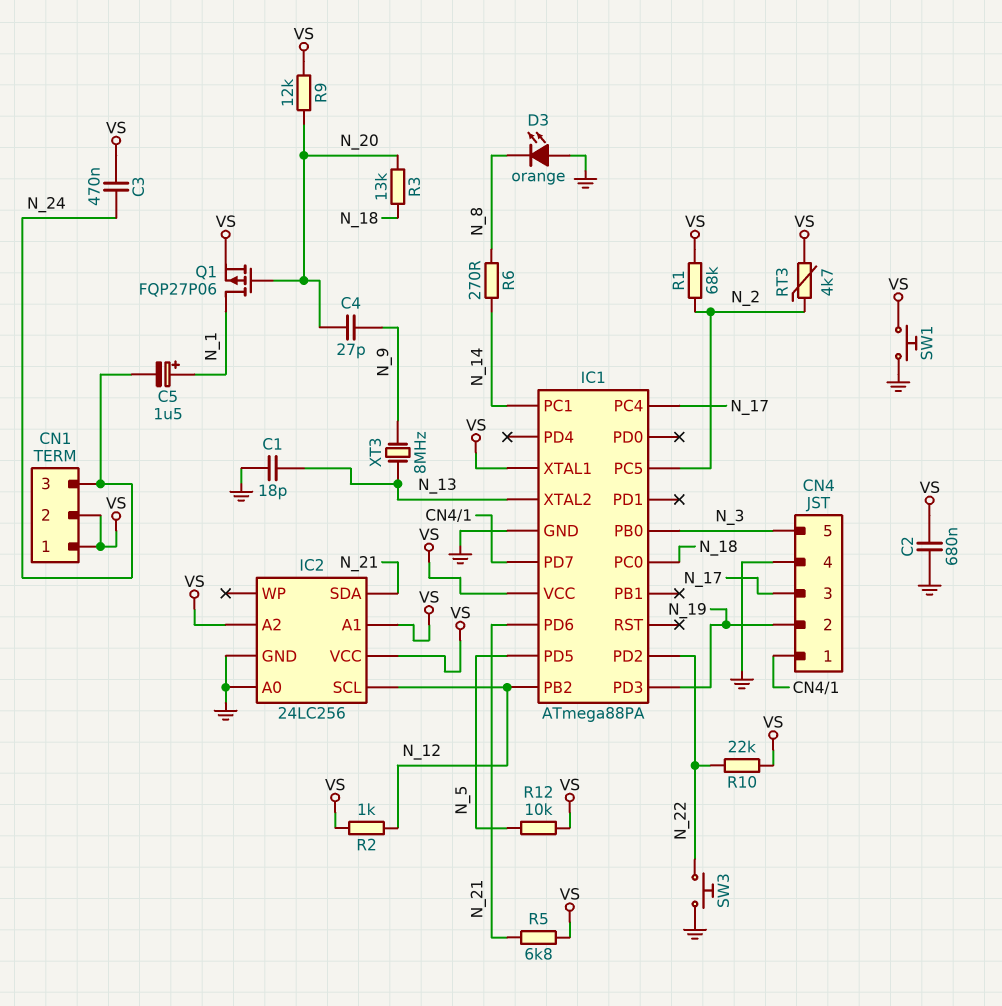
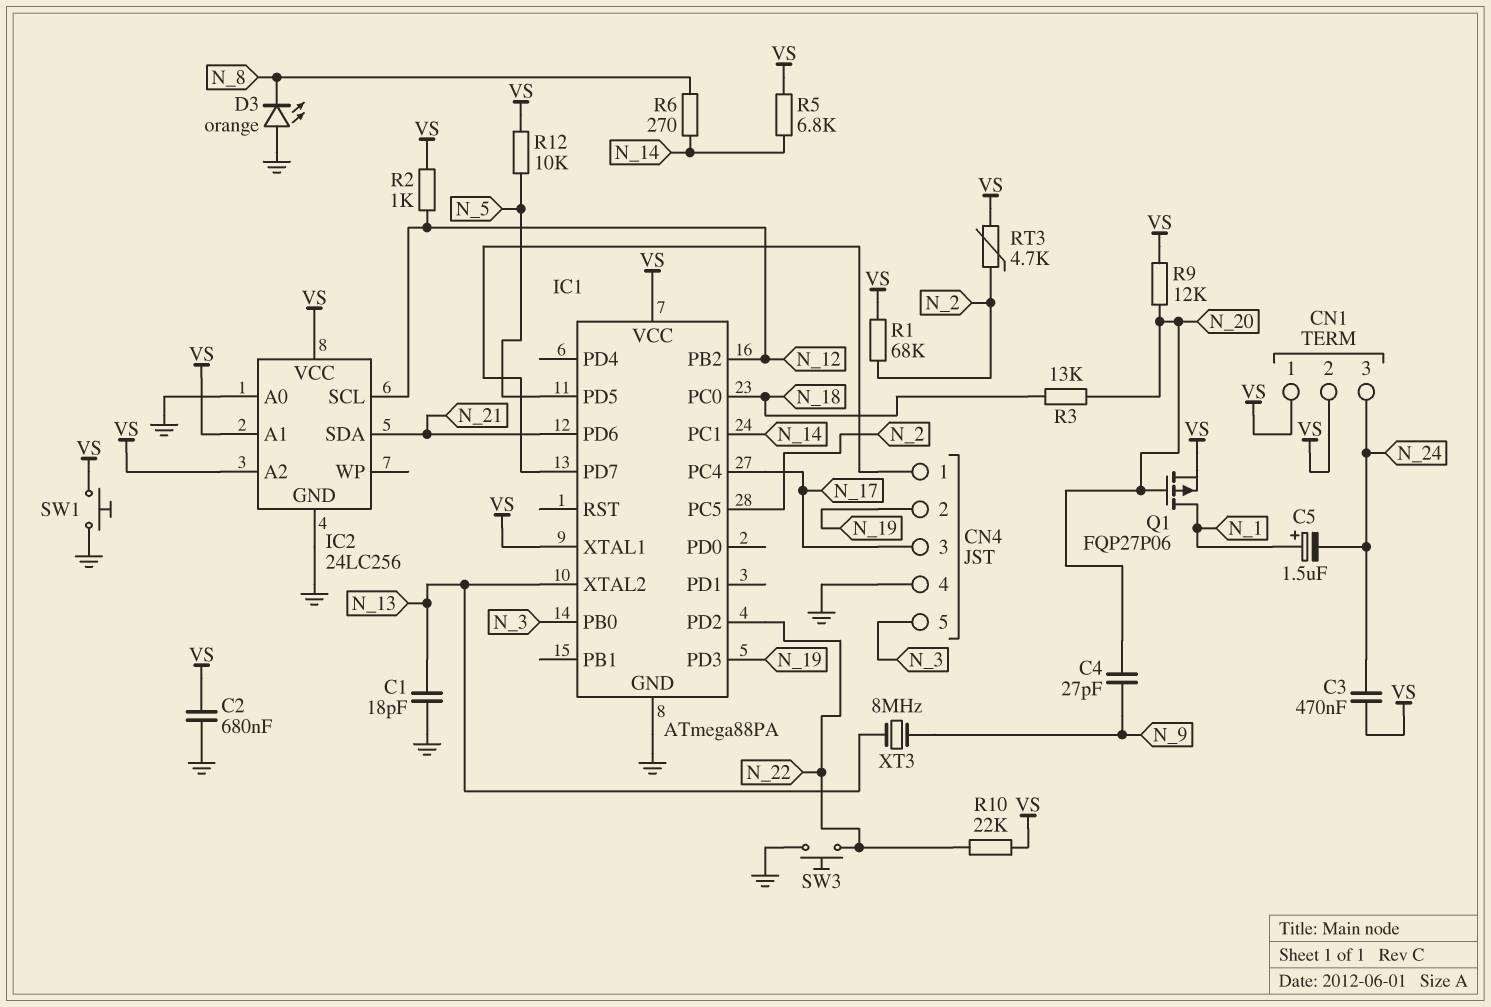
R5: 6.8k (N_21, VS) -> 6.8k (N_14, VS)

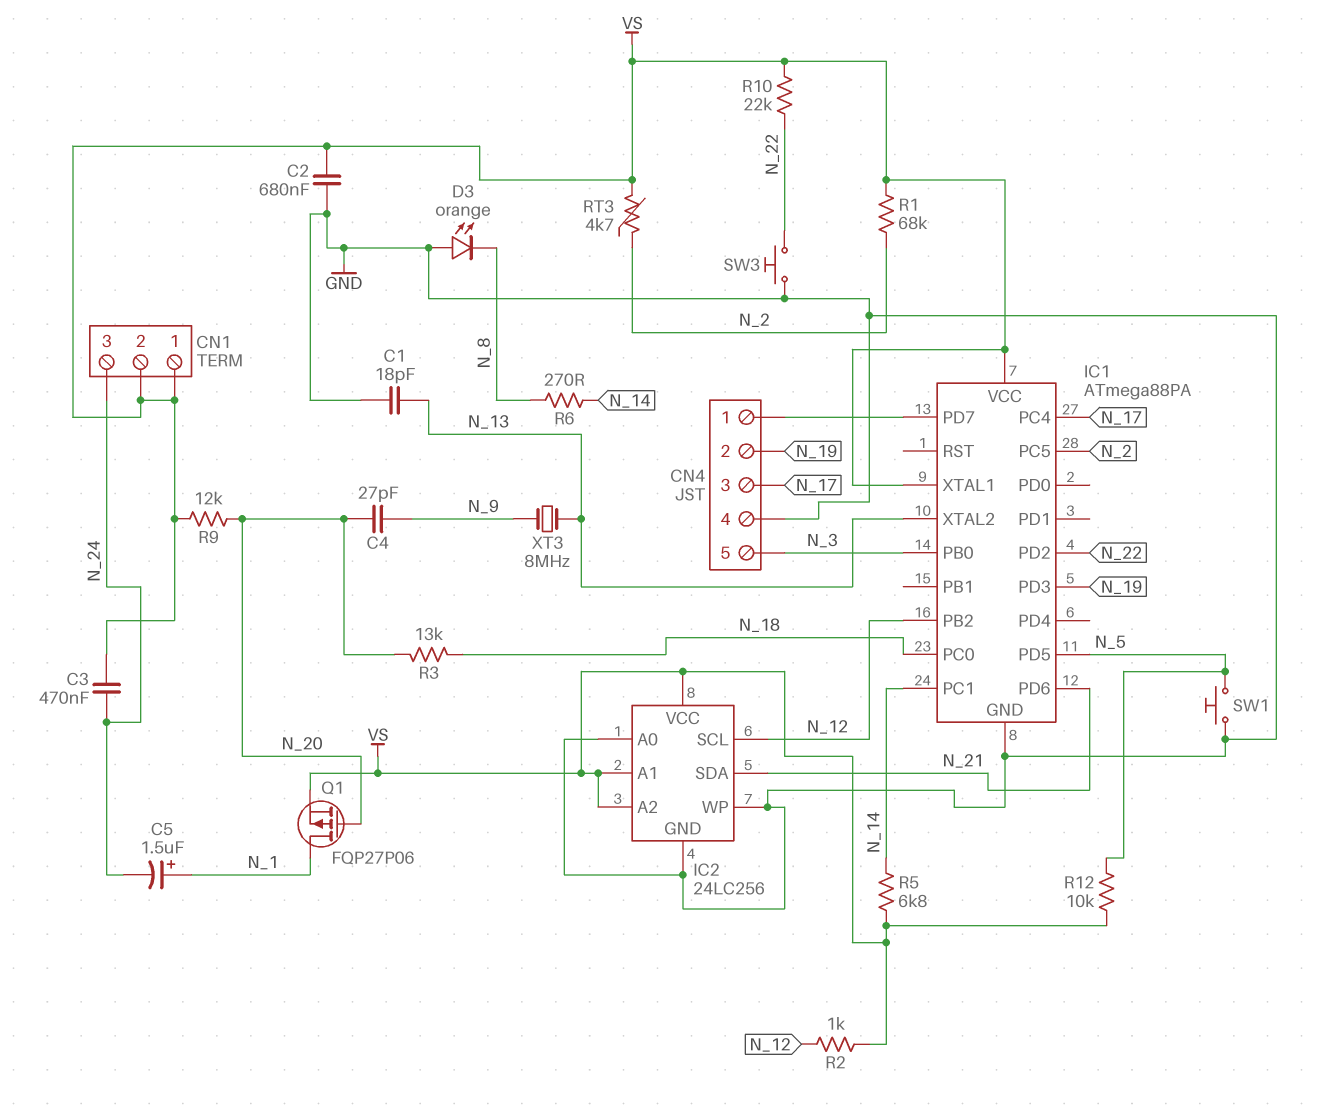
IC2 pin WP: none -> GND
SW1: button (GND, VS) -> button (GND, N_5)

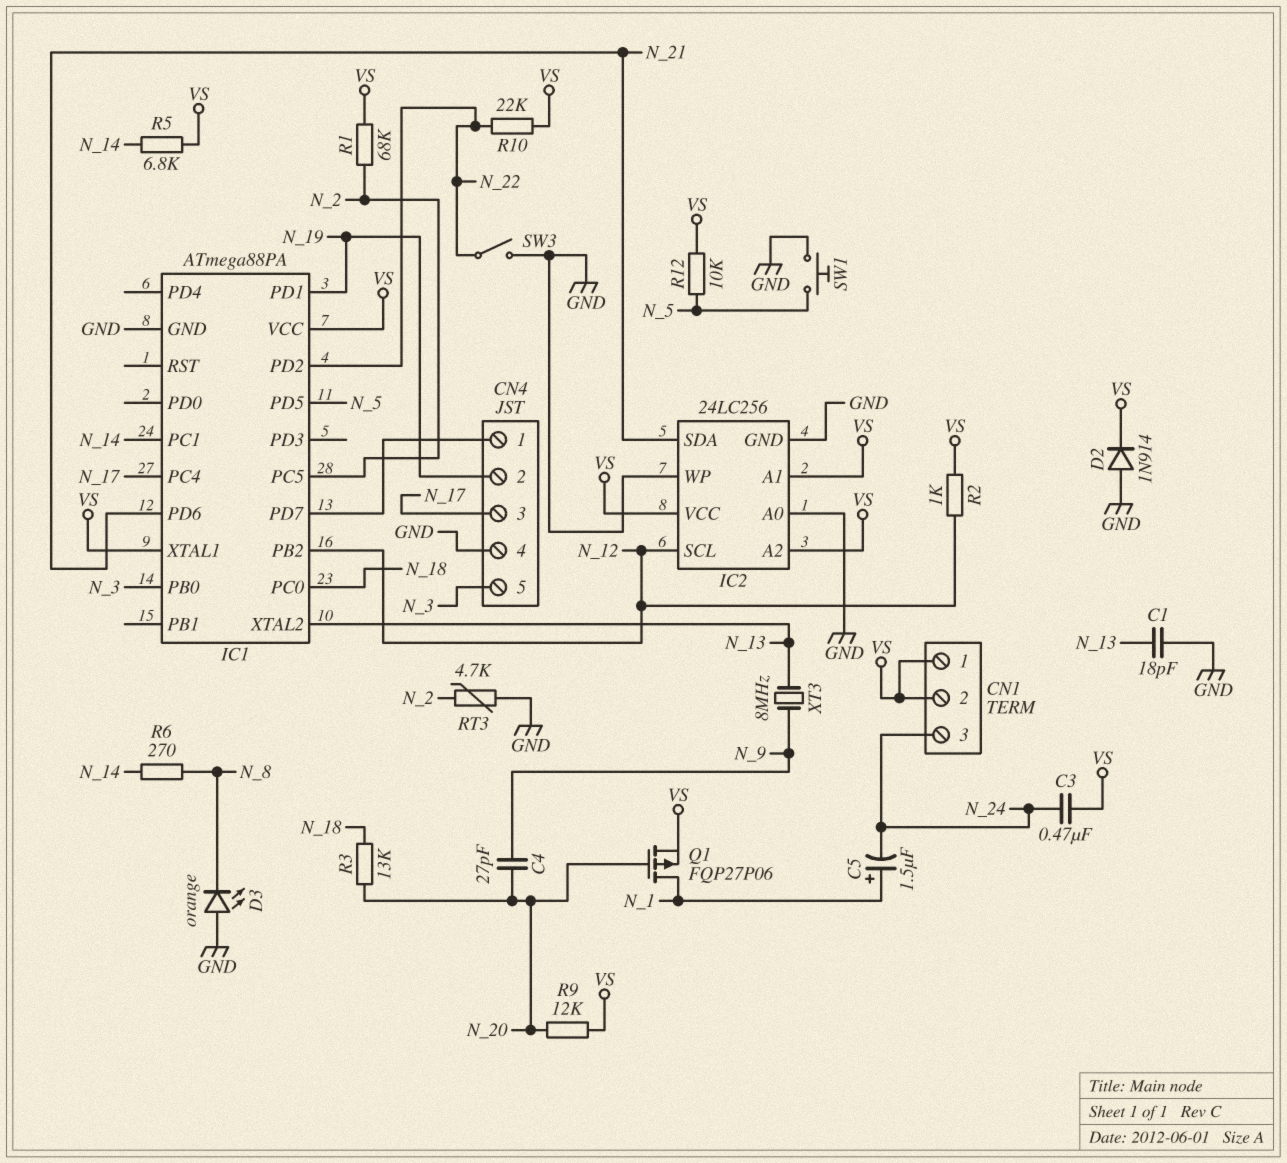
C2: 680nF (GND, VS) -> none
D2: none -> diode 1N914 (A GND, K VS)
IC1 pin PD1: none -> N_19
IC1 pin PD3: N_19 -> none
RT3: 4.7k (N_2, VS) -> 4.7k (GND, N_2)
SW3: button (GND, N_22) -> switch (GND, N_22)

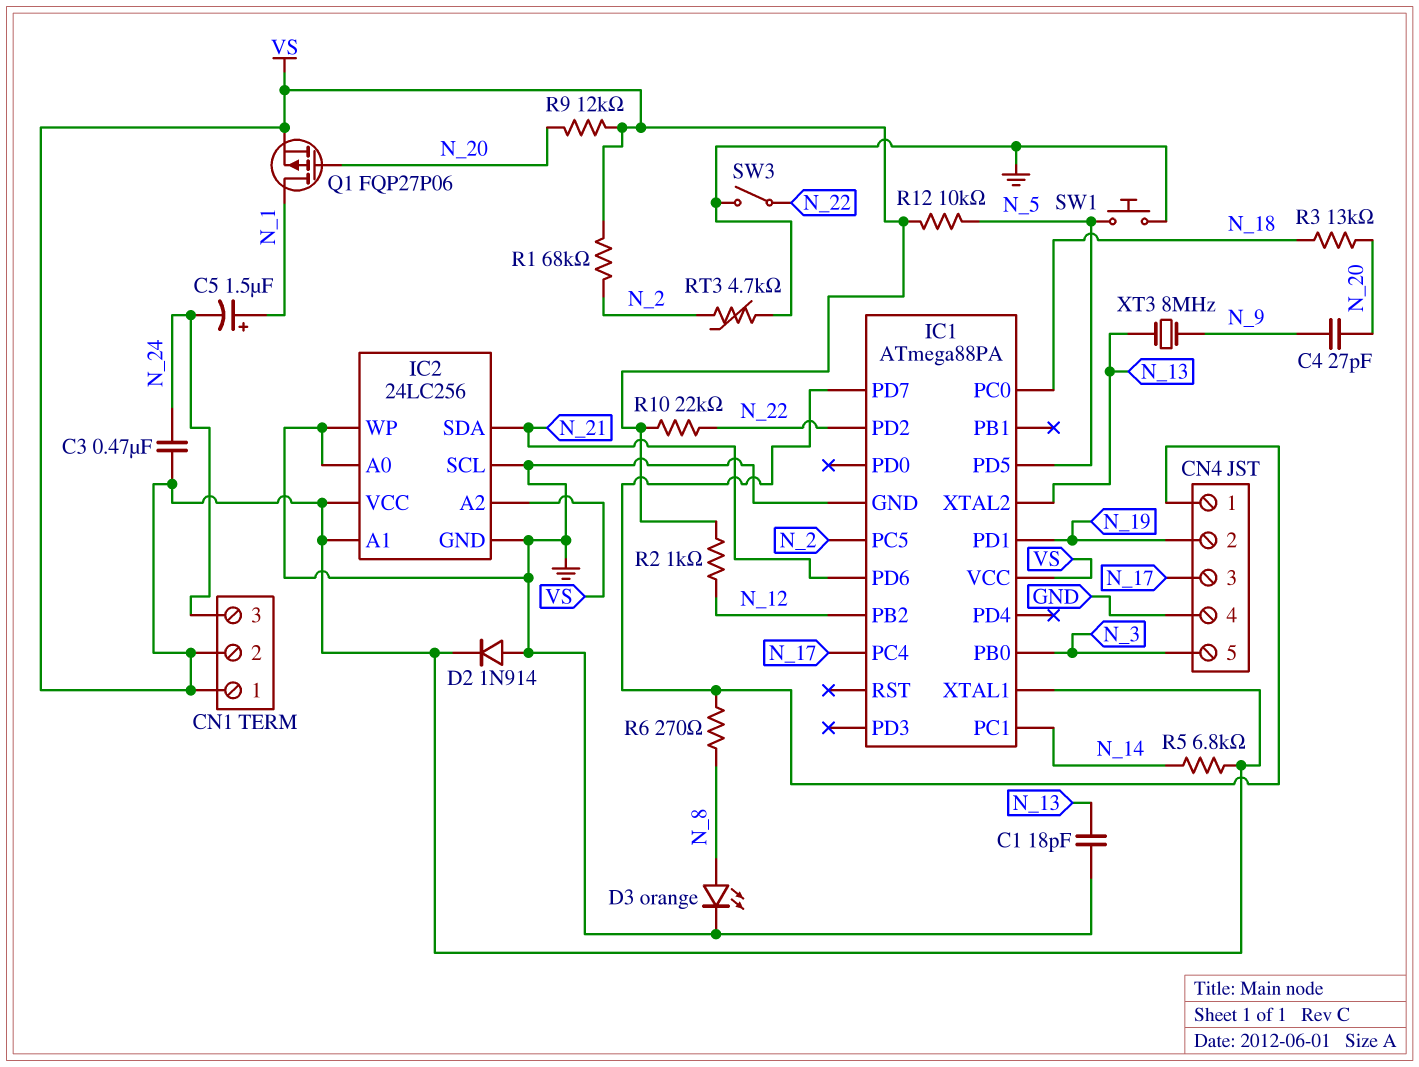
D3: LED orange (A GND, K N_8) -> LED orange (A N_8, K GND)
IC2 pin SCL: N_12 -> GND
R6: 270 (N_8, N_14) -> 270 (CN4/1, N_8)

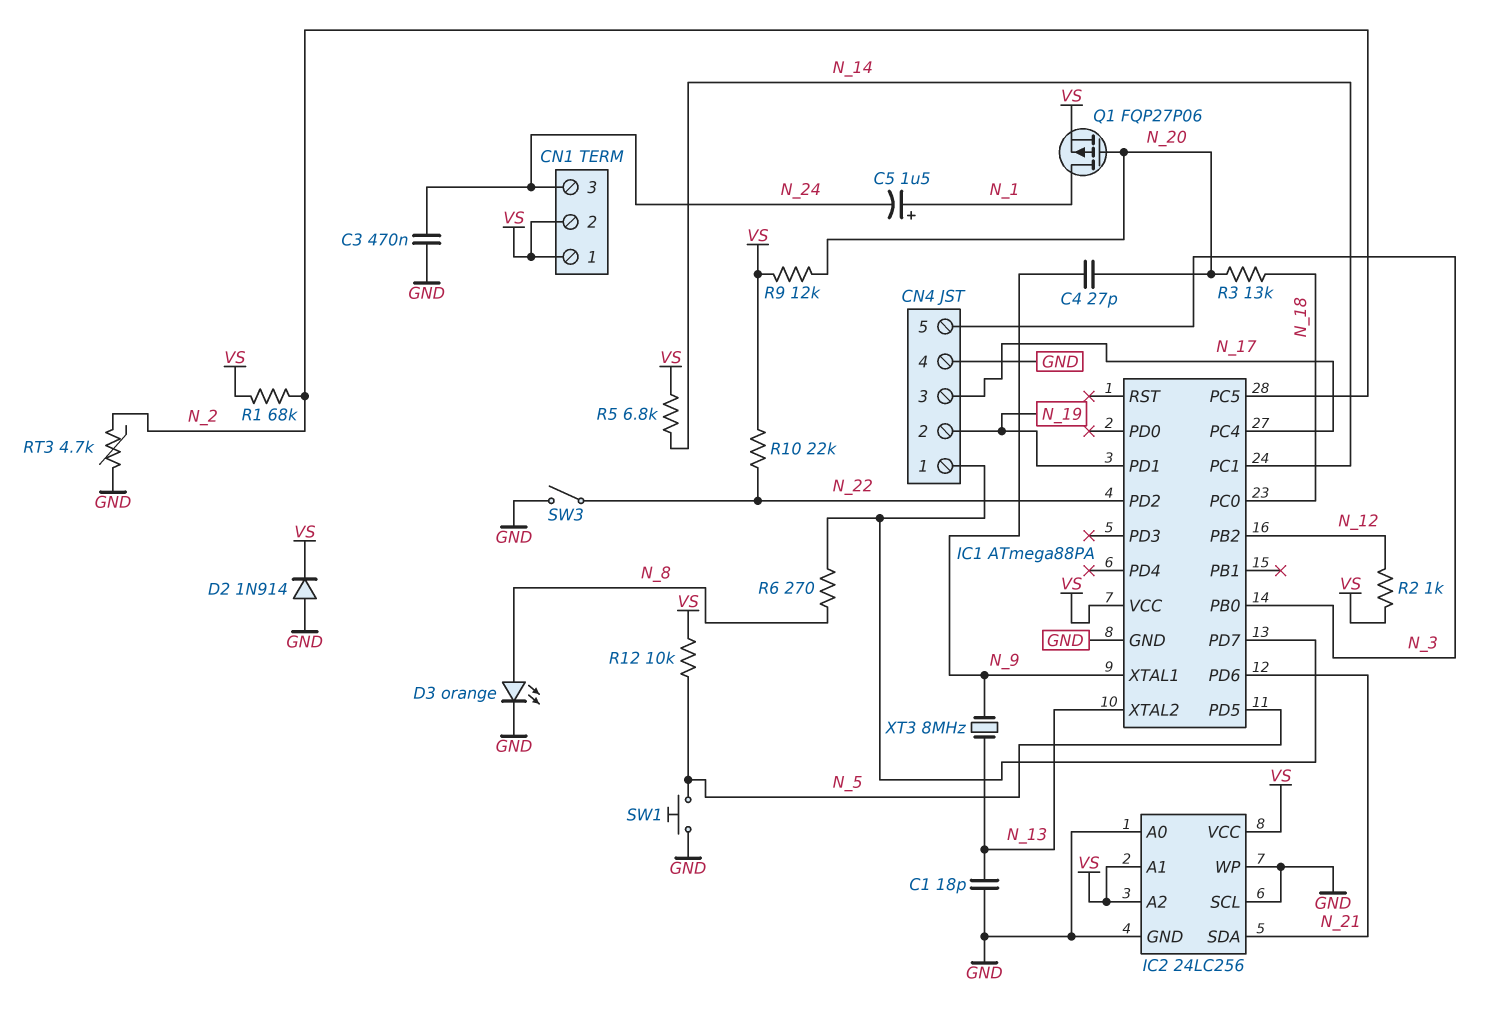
C3: 470nF (N_24, VS) -> 470nF (GND, N_24)
IC1 pin XTAL1: VS -> N_9

